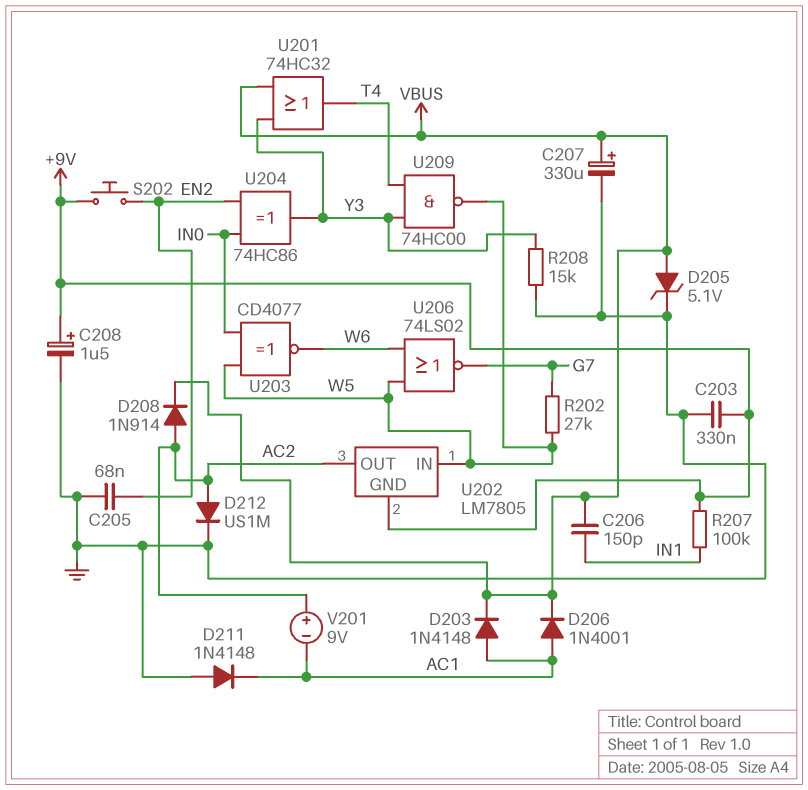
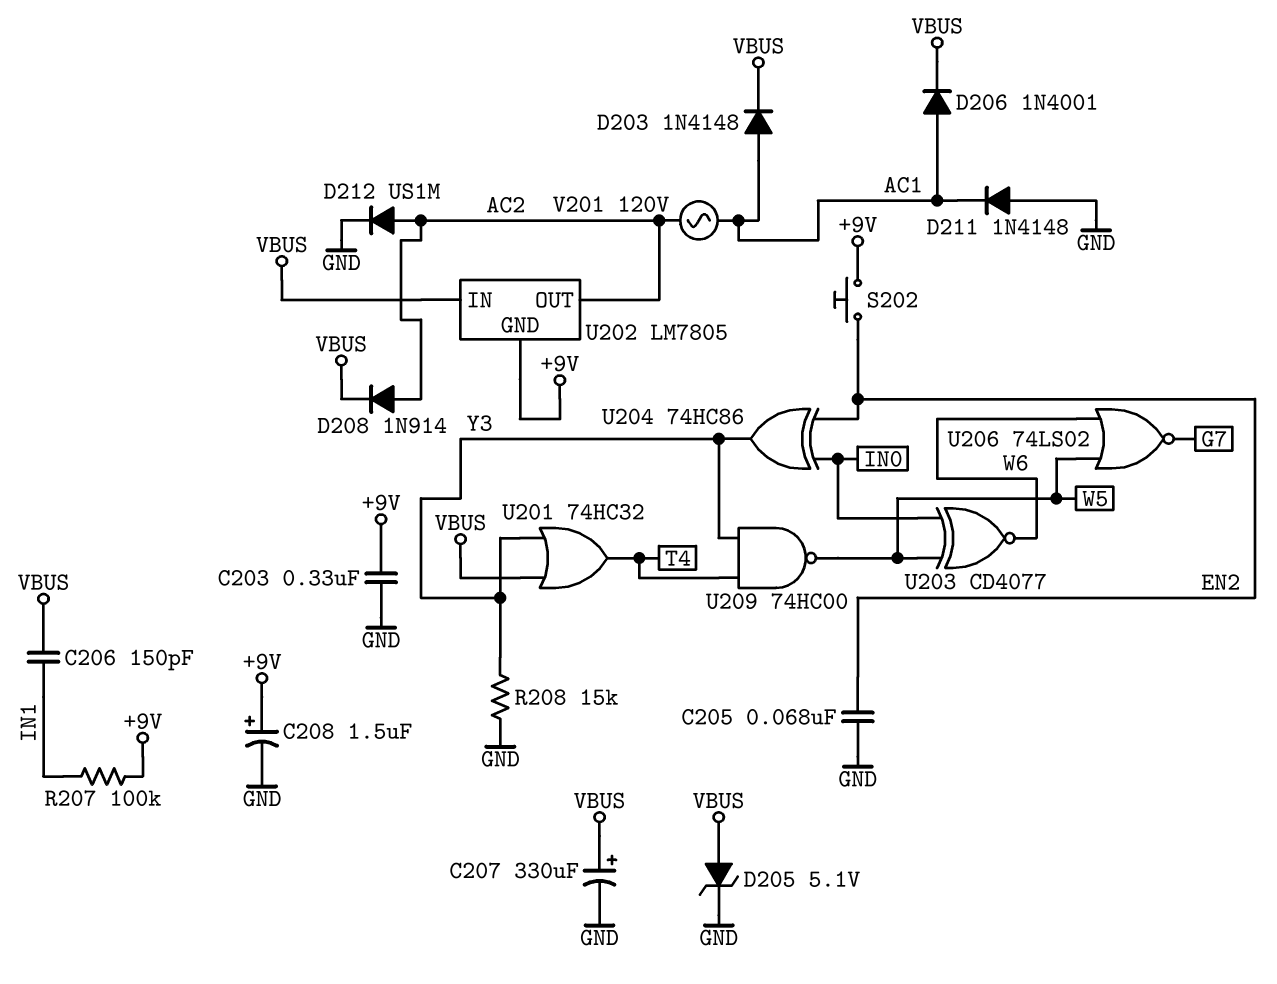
R202: 27k (G7, W5) -> none
U202 pin IN: W5 -> VBUS
V201: 9V (plus AC2, minus AC1) -> AC 120V (AC1, AC2)

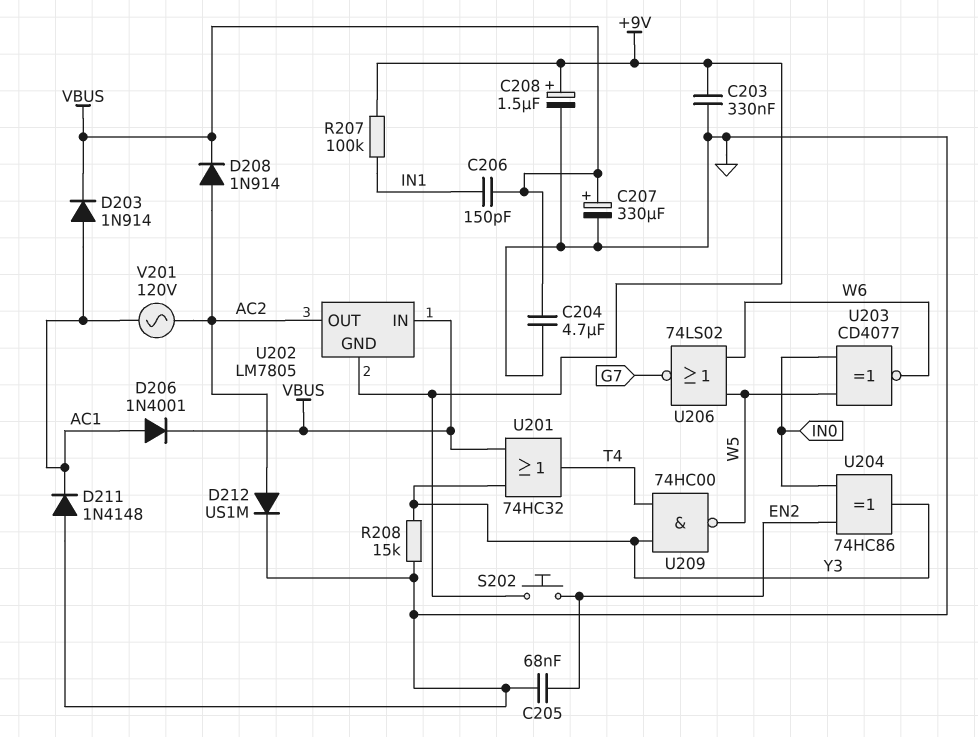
C204: none -> 4.7uF (GND, VBUS)
D203: diode 1N4148 (A AC1, K VBUS) -> diode 1N914 (A AC1, K VBUS)
D205: zener 5.1V (A VBUS, K GND) -> none

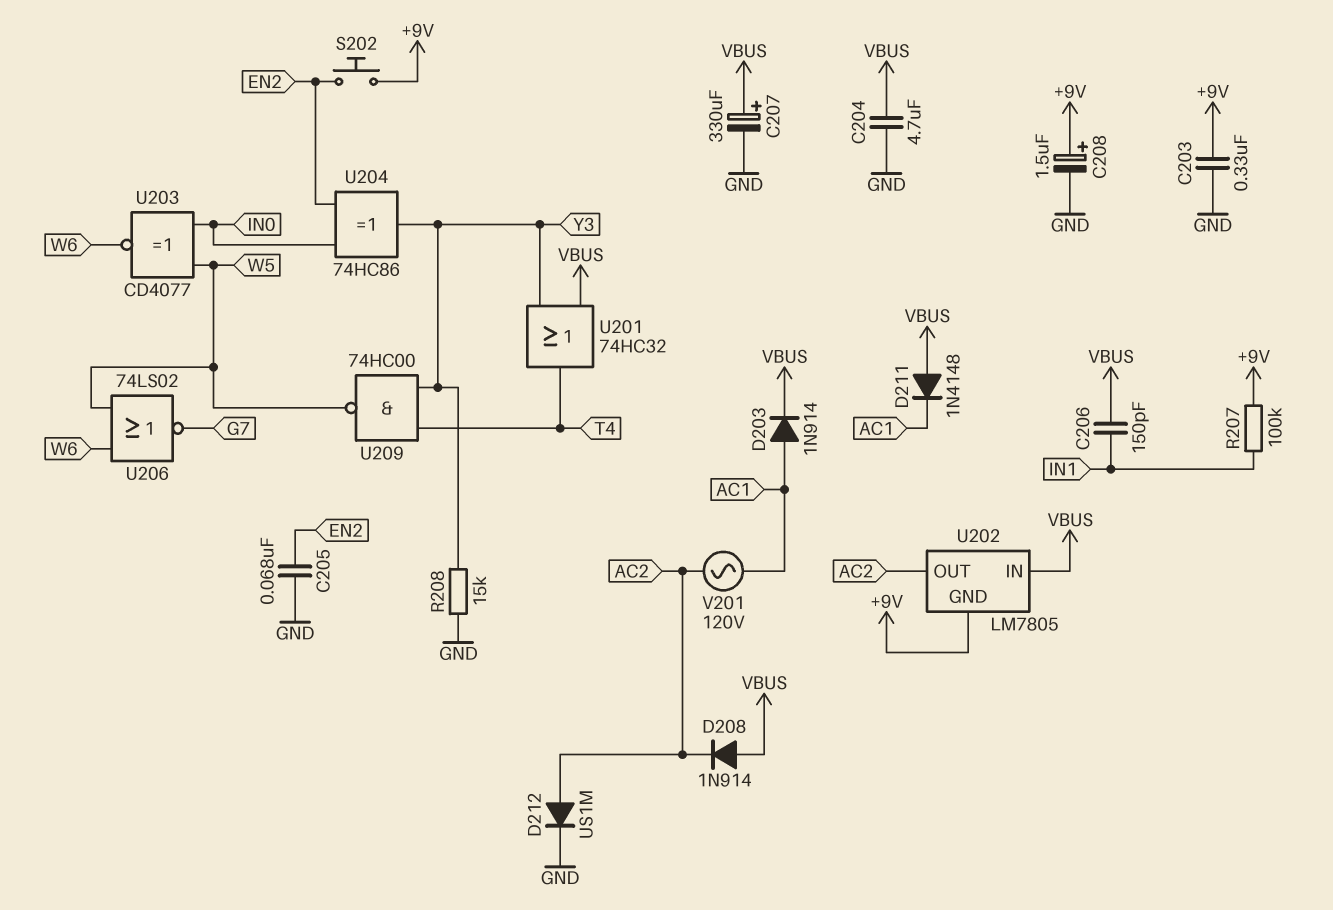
D206: diode 1N4001 (A AC1, K VBUS) -> none
D208: diode 1N914 (A AC2, K VBUS) -> diode 1N914 (A VBUS, K AC2)
D211: diode 1N4148 (A GND, K AC1) -> diode 1N4148 (A VBUS, K AC1)

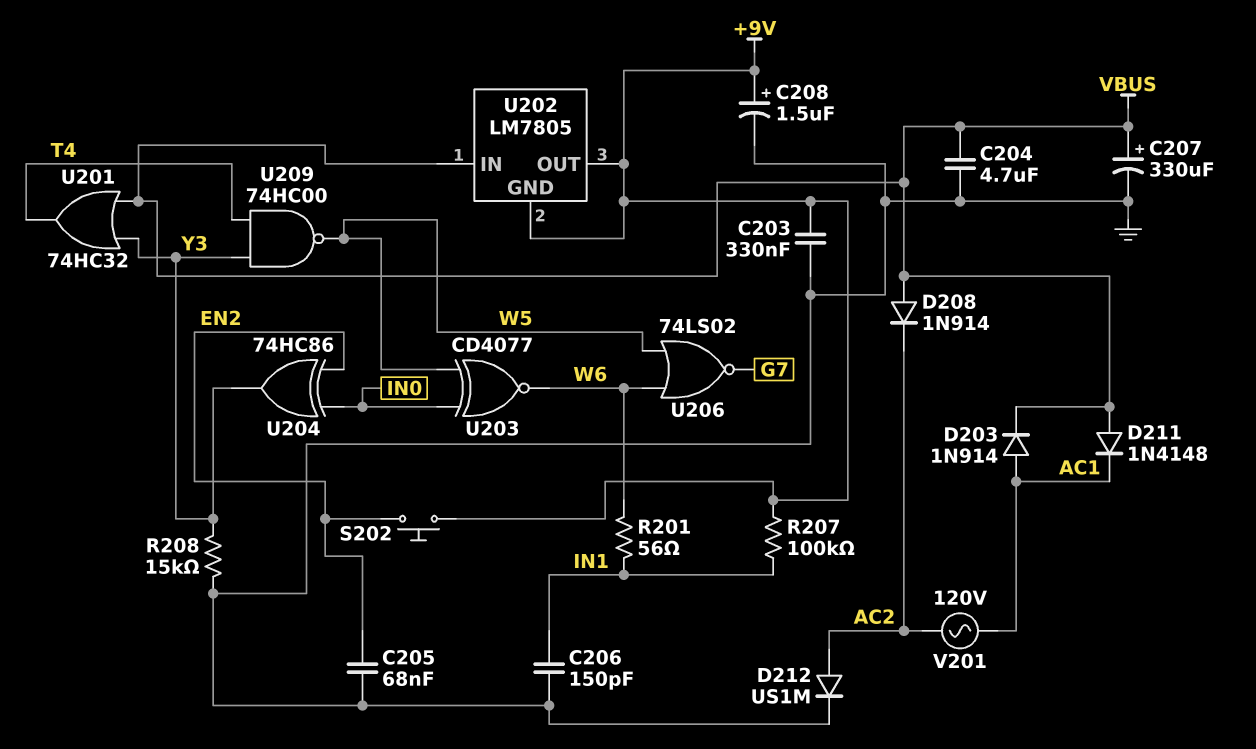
C206: 150pF (IN1, VBUS) -> 150pF (GND, IN1)
R201: none -> 56 (IN1, W6)
U202 pin OUT: AC2 -> +9V

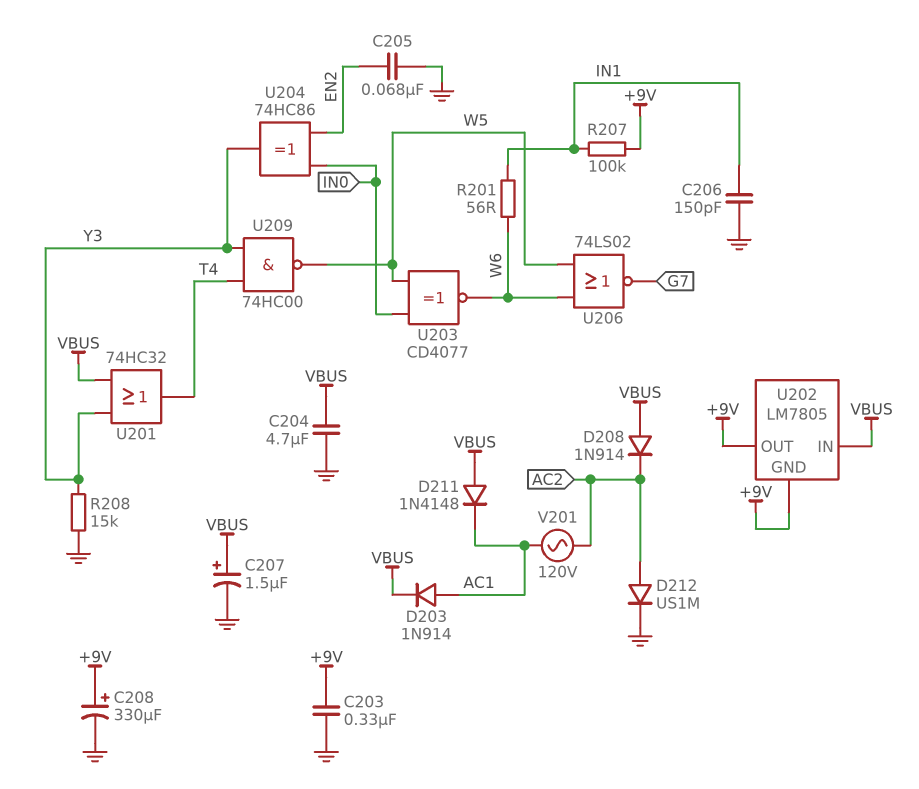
C207: 330uF (plus VBUS, minus GND) -> 1.5uF (plus VBUS, minus GND)
C208: 1.5uF (plus +9V, minus GND) -> 330uF (plus +9V, minus GND)
S202: button (+9V, EN2) -> none

